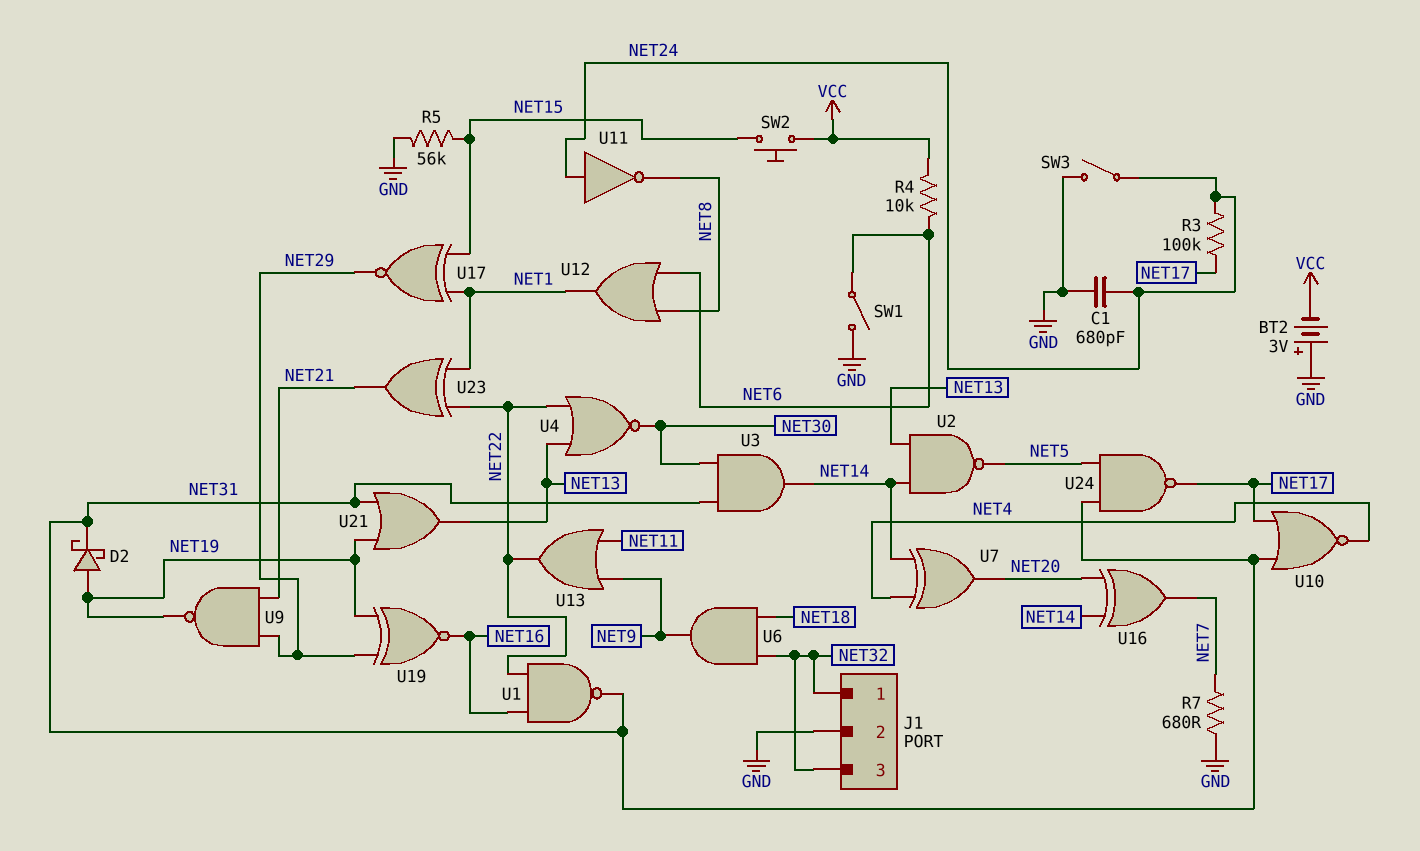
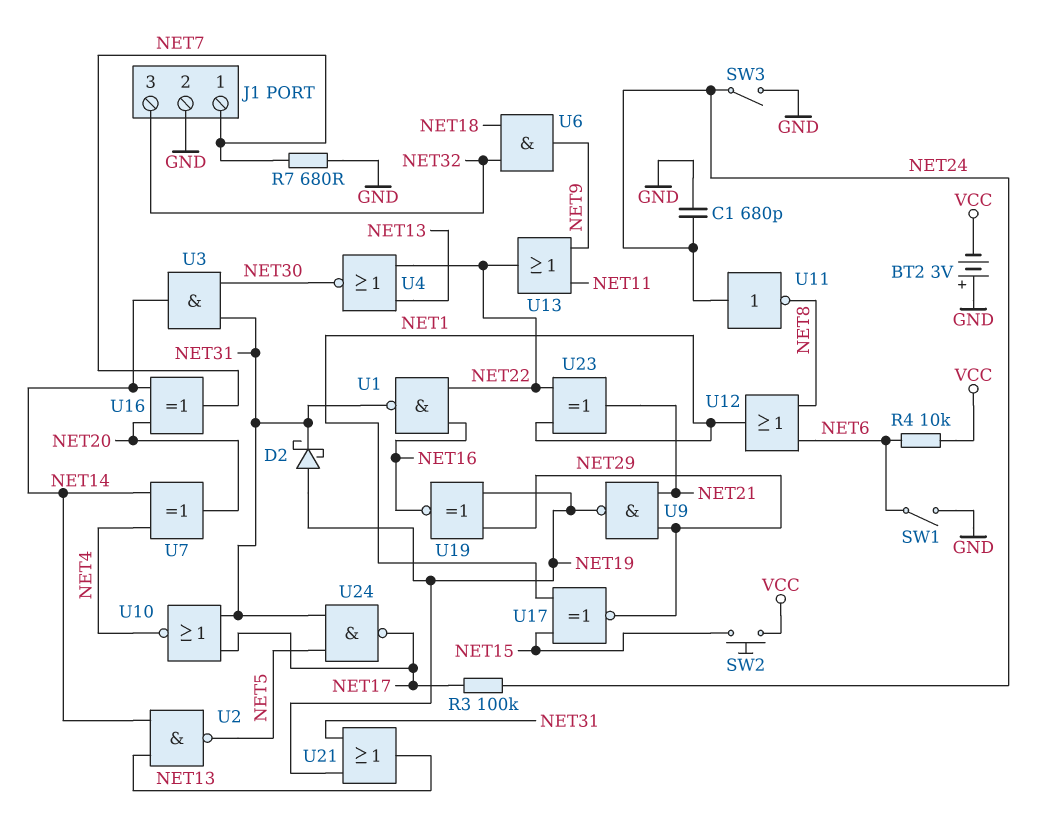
J1 pin 1: NET32 -> NET7
R5: 56k (GND, NET15) -> none

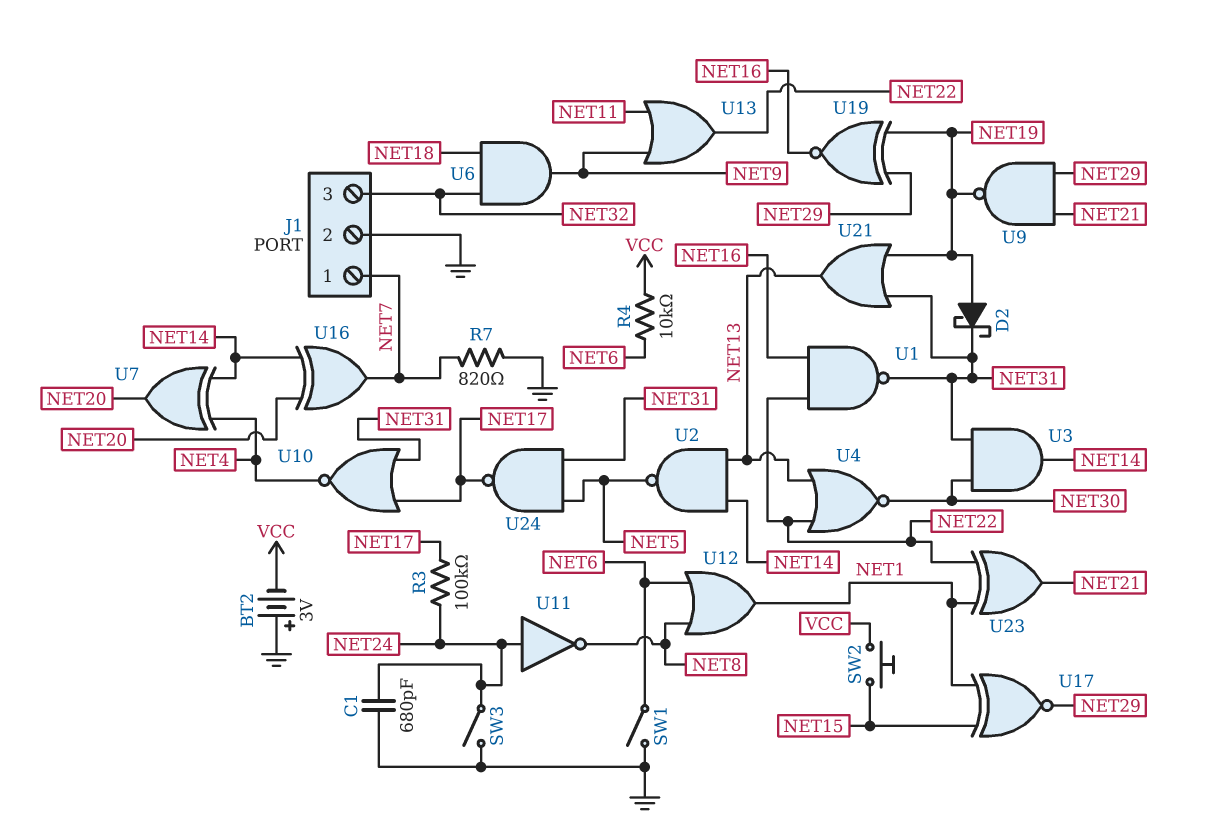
R7: 680 (GND, NET7) -> 820 (GND, NET7)

